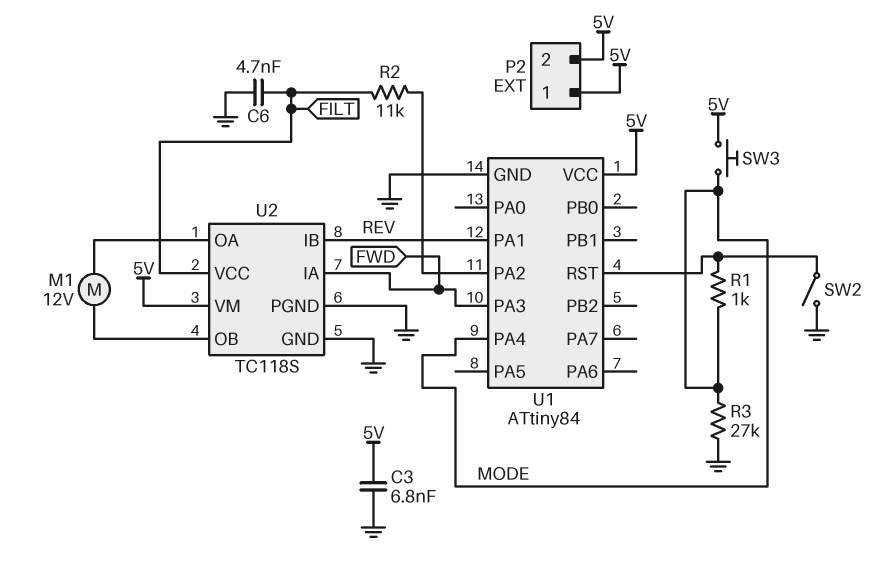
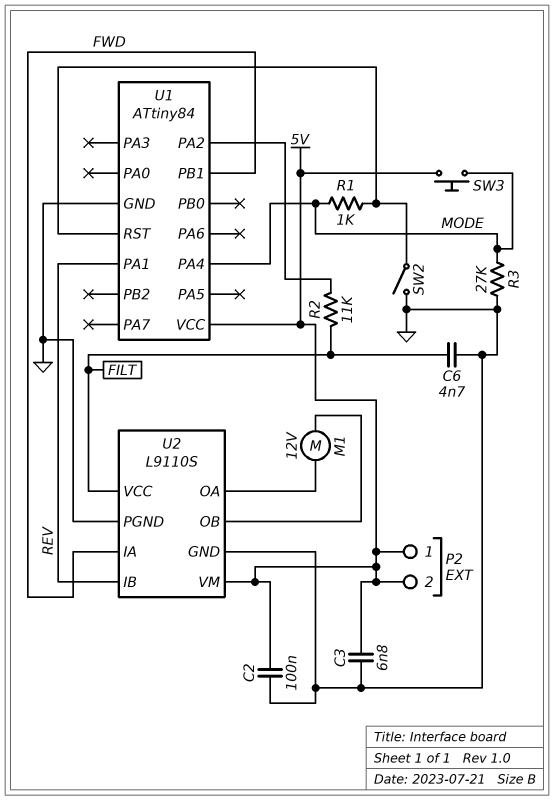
C2: none -> 100nF (5V, GND)
U1 pin PA3: FWD -> none
U1 pin PB1: none -> FWD
U2: TC118S -> L9110S

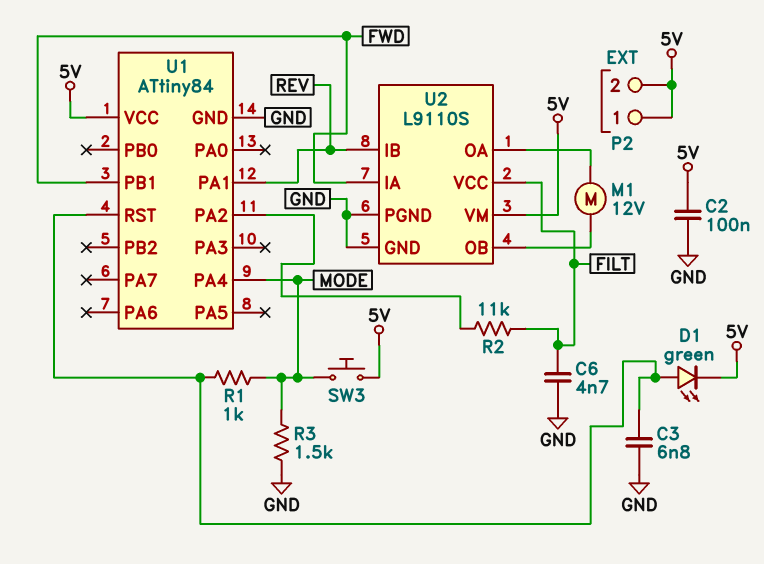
C3: 6.8nF (5V, GND) -> 6.8nF (GND, U1/RST)
D1: none -> LED green (A U1/RST, K 5V)
R3: 27k (GND, MODE) -> 1.5k (GND, MODE)
SW2: switch (GND, U1/RST) -> none

